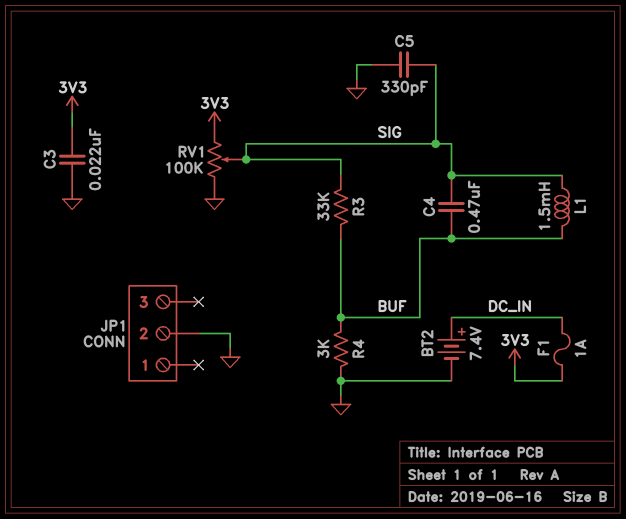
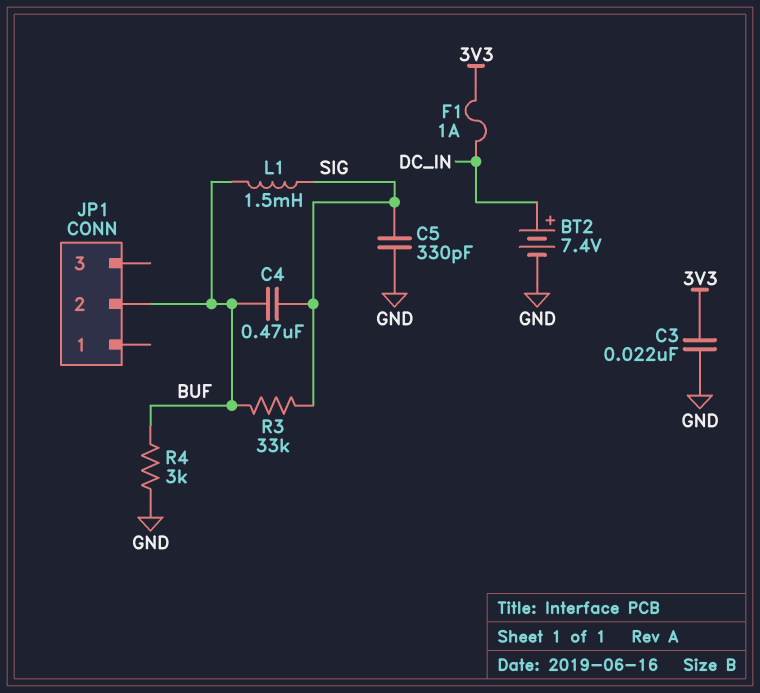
JP1 pin 2: GND -> BUF
RV1: 100k (3V3, GND, wiper SIG) -> none

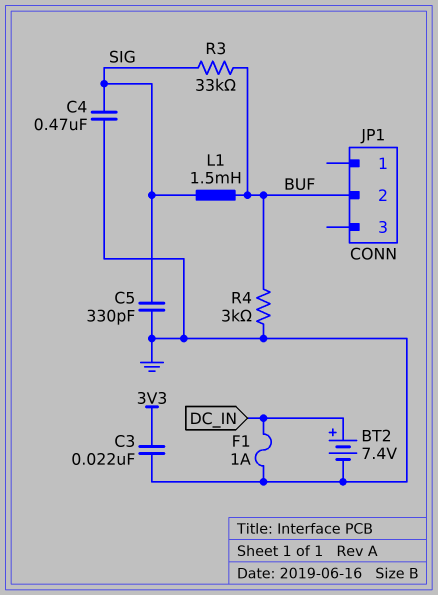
C4: 470nF (BUF, SIG) -> 470nF (GND, SIG)
F1: 1A (3V3, DC_IN) -> 1A (DC_IN, GND)

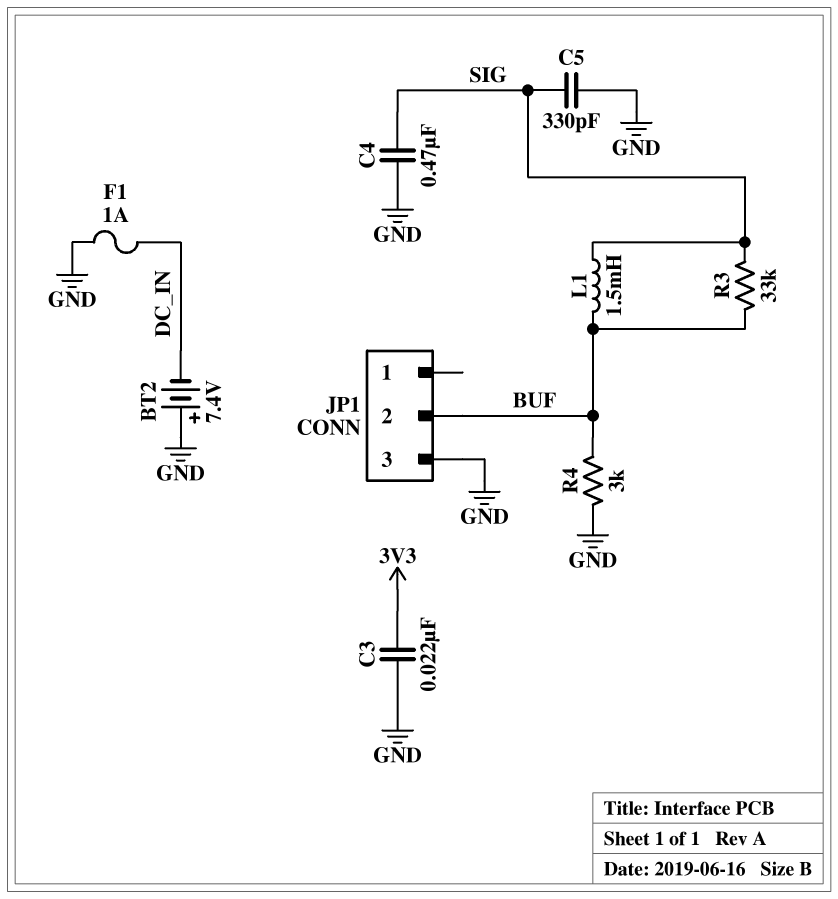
BT2: 7.4V (plus DC_IN, minus GND) -> 7.4V (plus GND, minus DC_IN)
JP1 pin 3: none -> GND

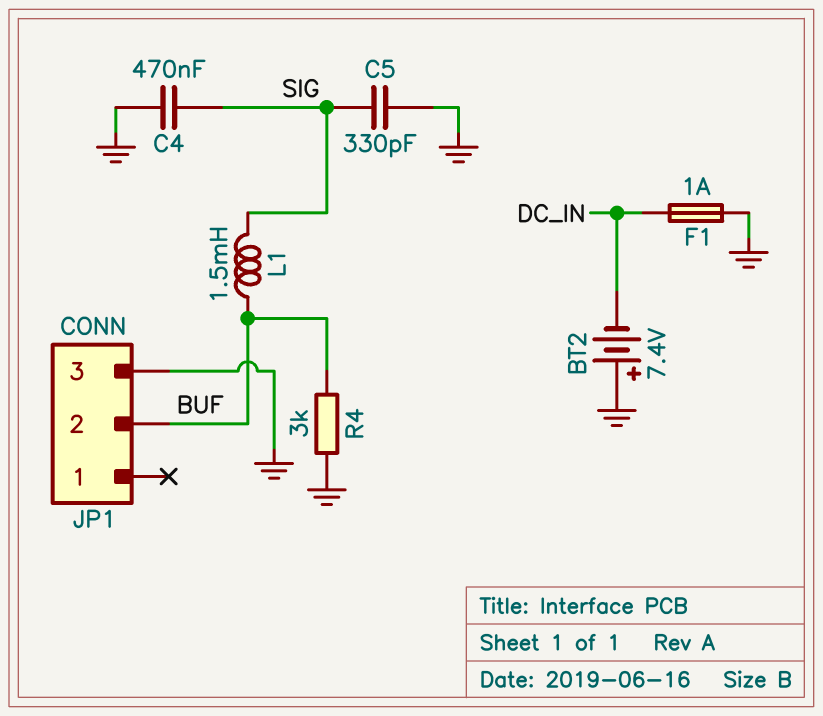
C3: 22nF (3V3, GND) -> none
R3: 33k (BUF, SIG) -> none

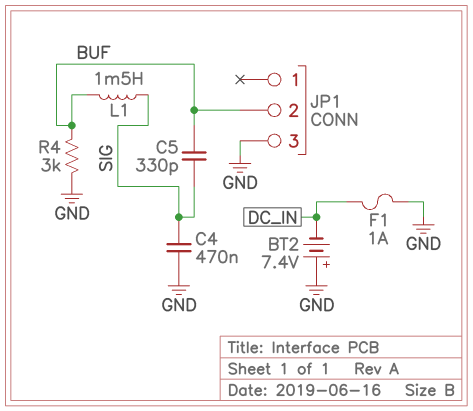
C5: 330pF (GND, SIG) -> 330pF (BUF, SIG)

